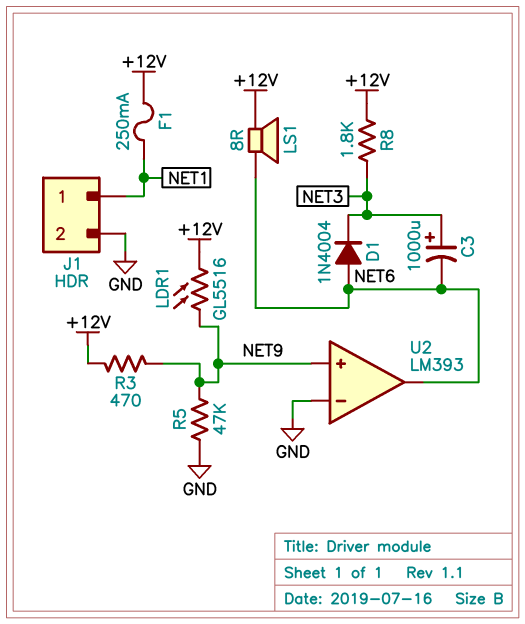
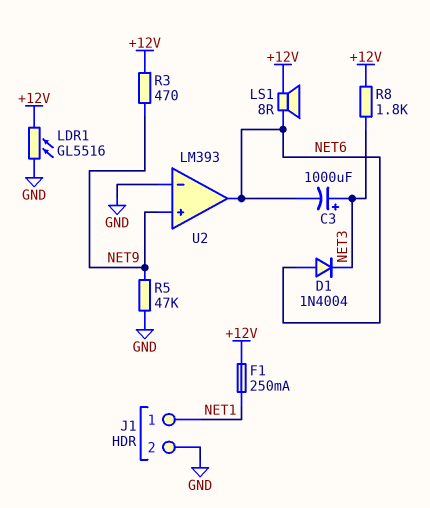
LDR1: GL5516 (+12V, NET9) -> GL5516 (+12V, GND)

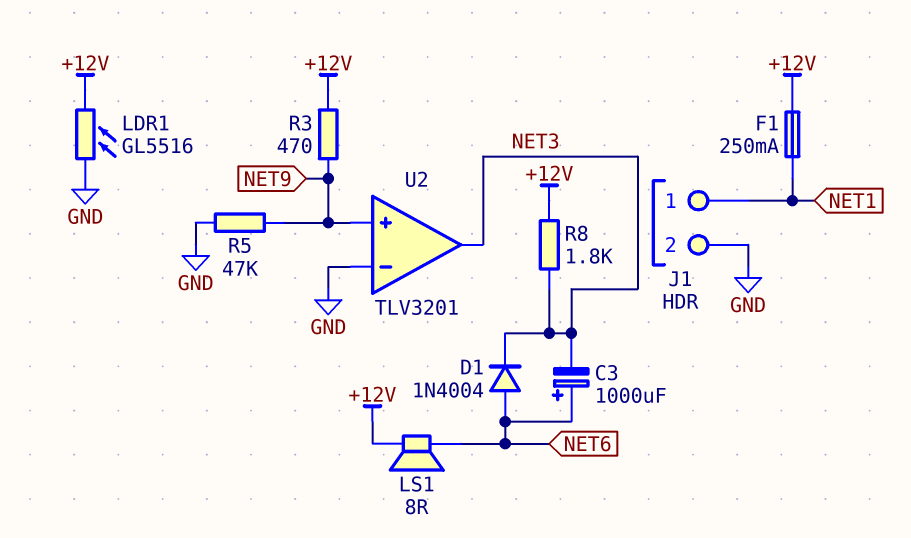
C3: 1000uF (plus NET3, minus NET6) -> 1000uF (plus NET6, minus NET3)
U2: LM393 -> TLV3201
U2 pin out: NET6 -> NET3

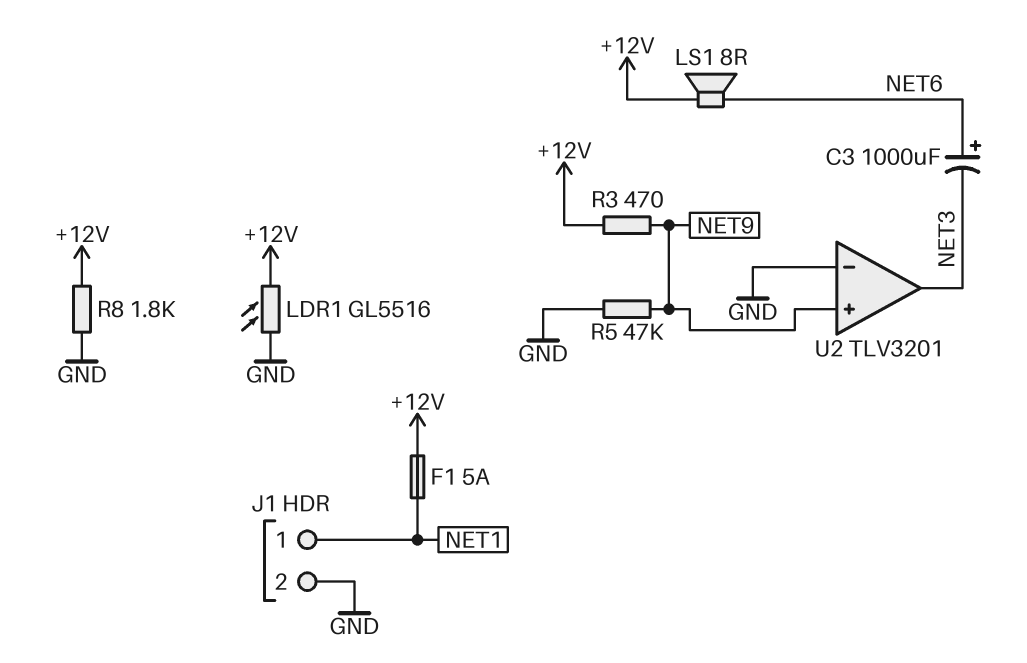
D1: diode 1N4004 (A NET6, K NET3) -> none
F1: 250mA (+12V, NET1) -> 5A (+12V, NET1)
R8: 1.8k (+12V, NET3) -> 1.8k (+12V, GND)

